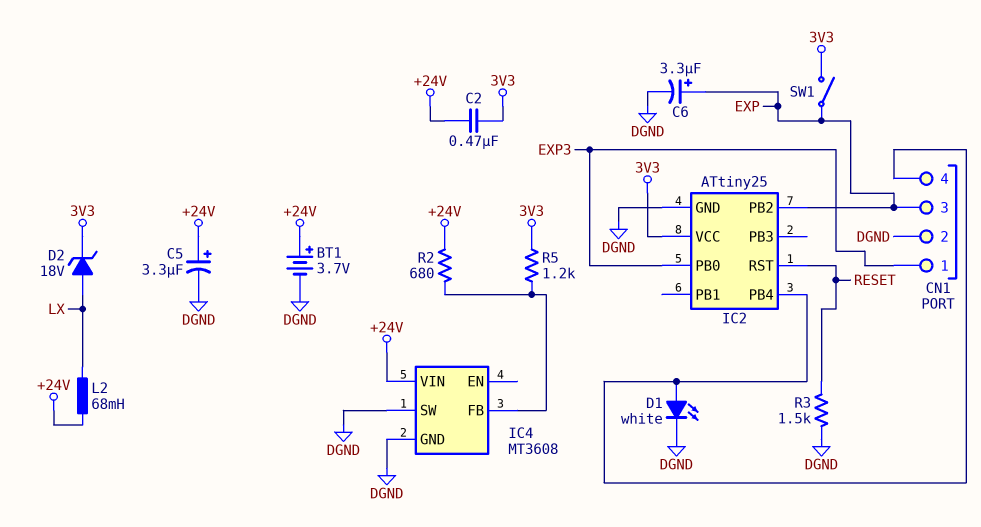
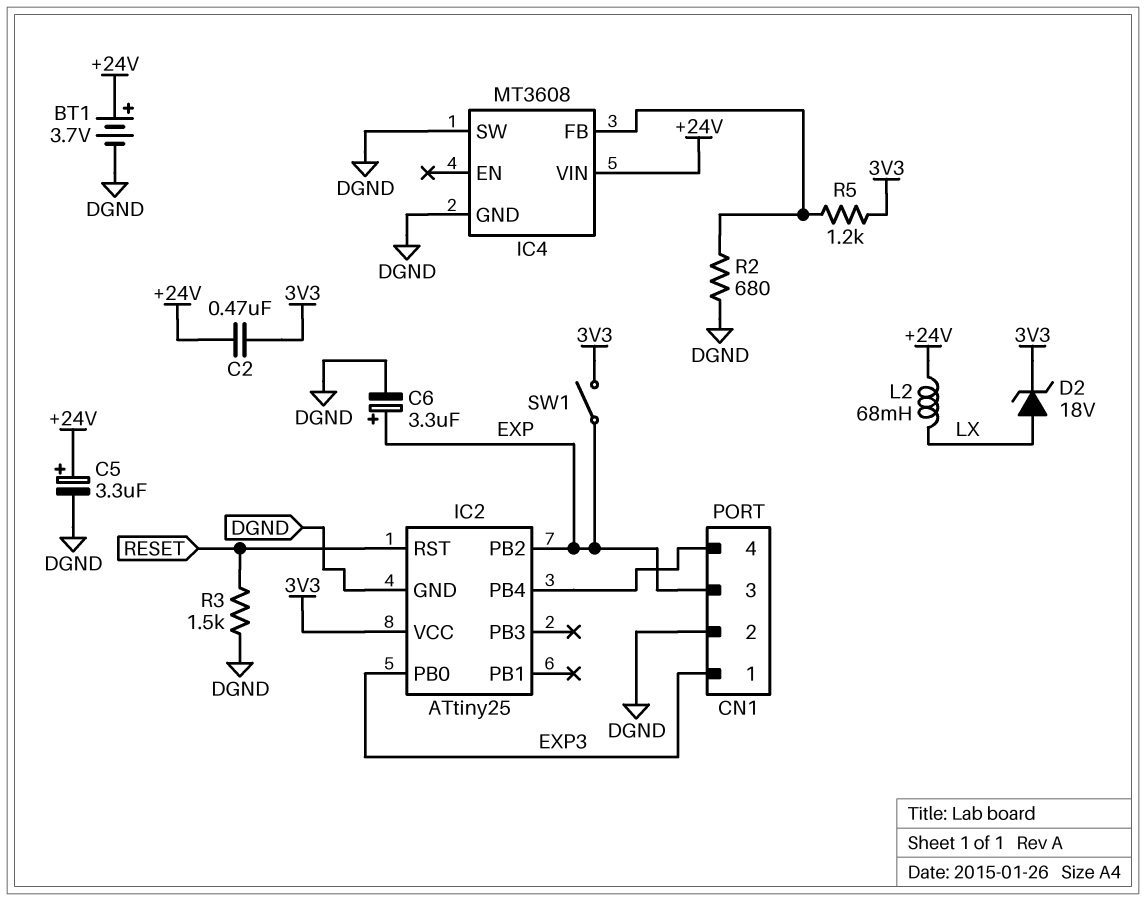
D1: LED white (A CN1/4, K DGND) -> none
R2: 680 (+24V, IC4/FB) -> 680 (DGND, IC4/FB)

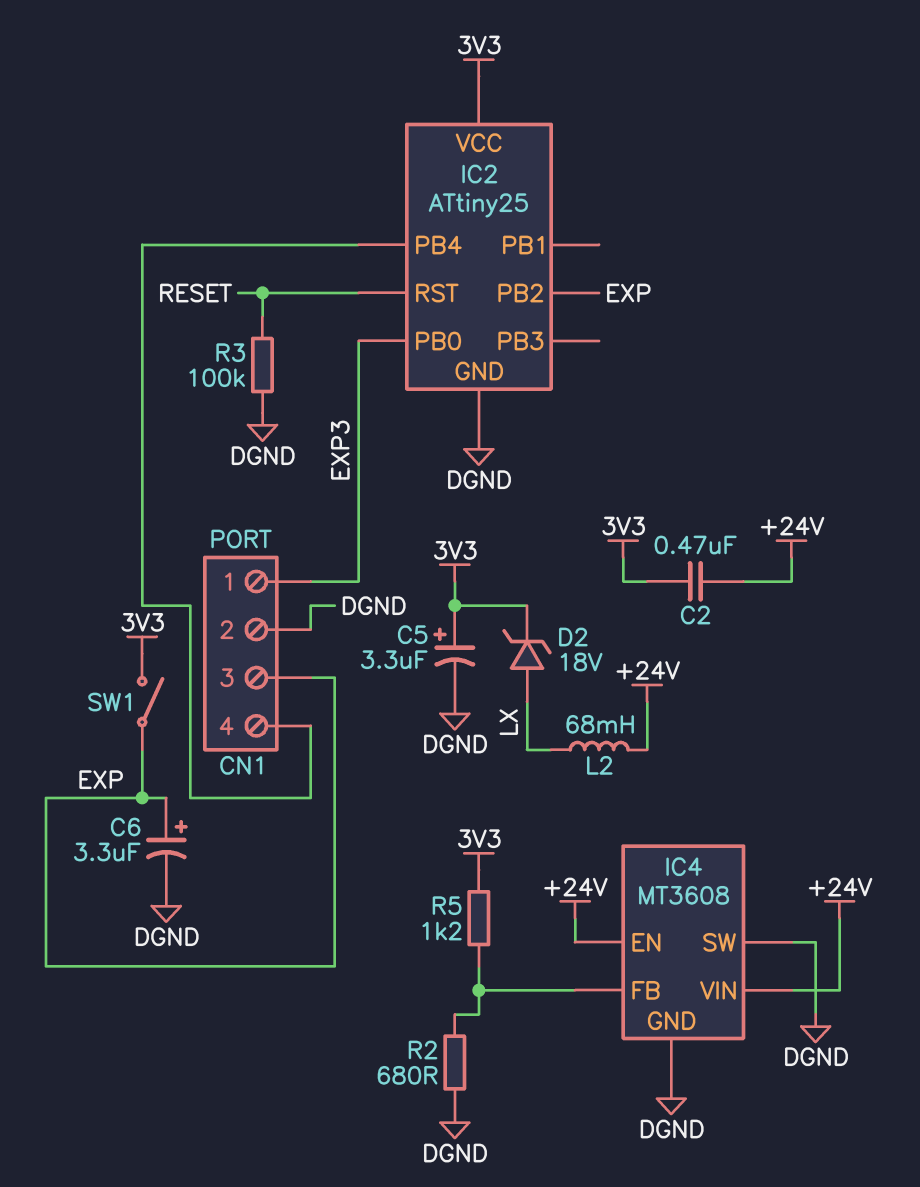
BT1: 3.7V (plus +24V, minus DGND) -> none
C5: 3.3uF (plus +24V, minus DGND) -> 3.3uF (plus 3V3, minus DGND)
IC4 pin EN: none -> +24V
R3: 1.5k (DGND, RESET) -> 100k (DGND, RESET)

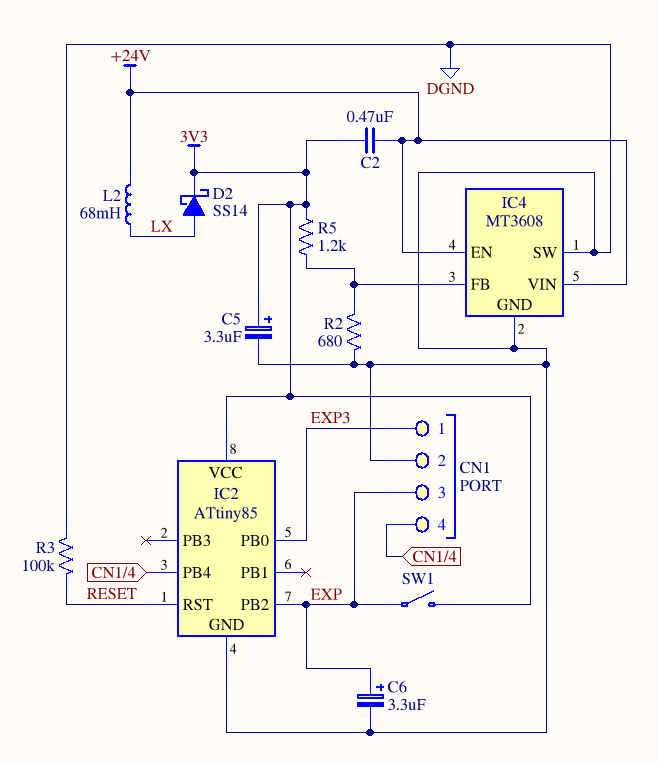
D2: zener 18V (A LX, K 3V3) -> schottky SS14 (A LX, K 3V3)
IC2: ATtiny25 -> ATtiny85

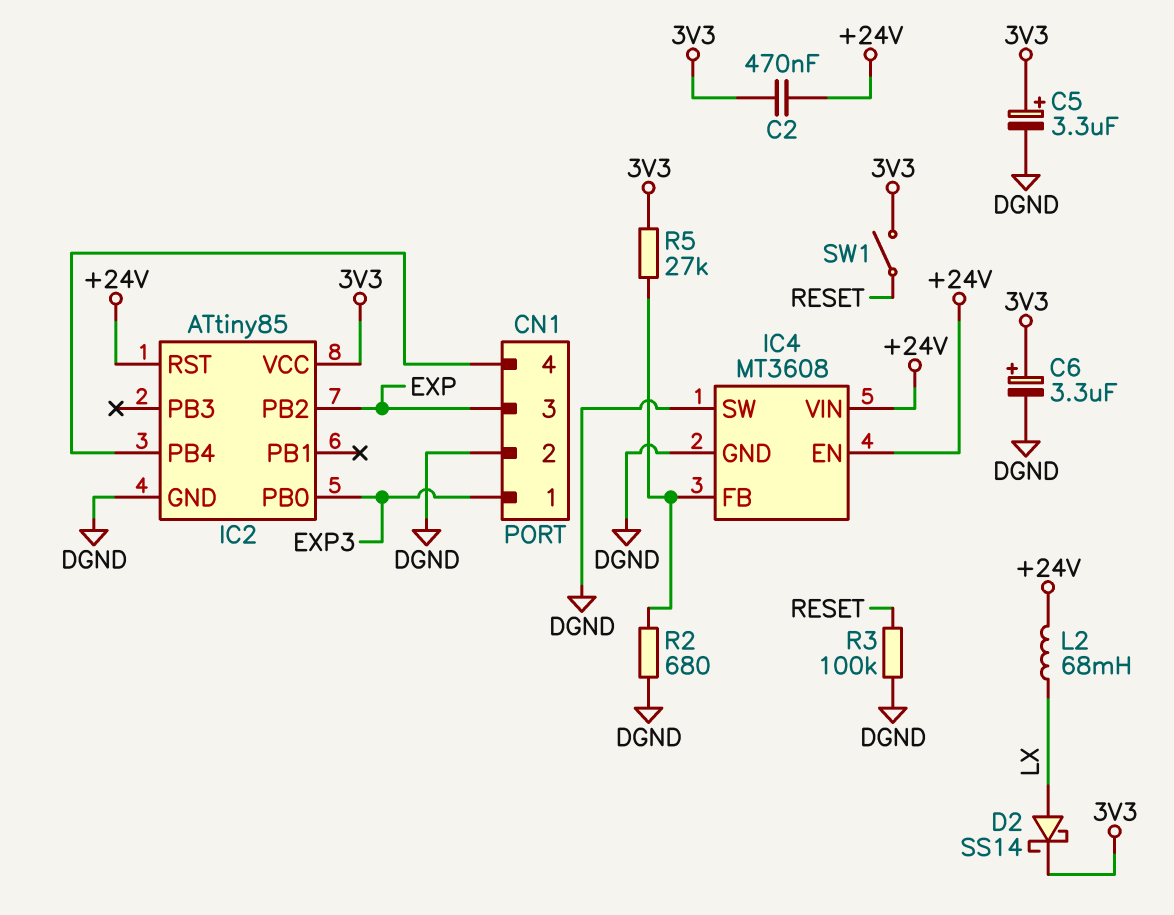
C6: 3.3uF (plus EXP, minus DGND) -> 3.3uF (plus 3V3, minus DGND)
IC2 pin RST: RESET -> +24V
R5: 1.2k (3V3, IC4/FB) -> 27k (3V3, IC4/FB)
SW1: switch (3V3, EXP) -> switch (3V3, RESET)

